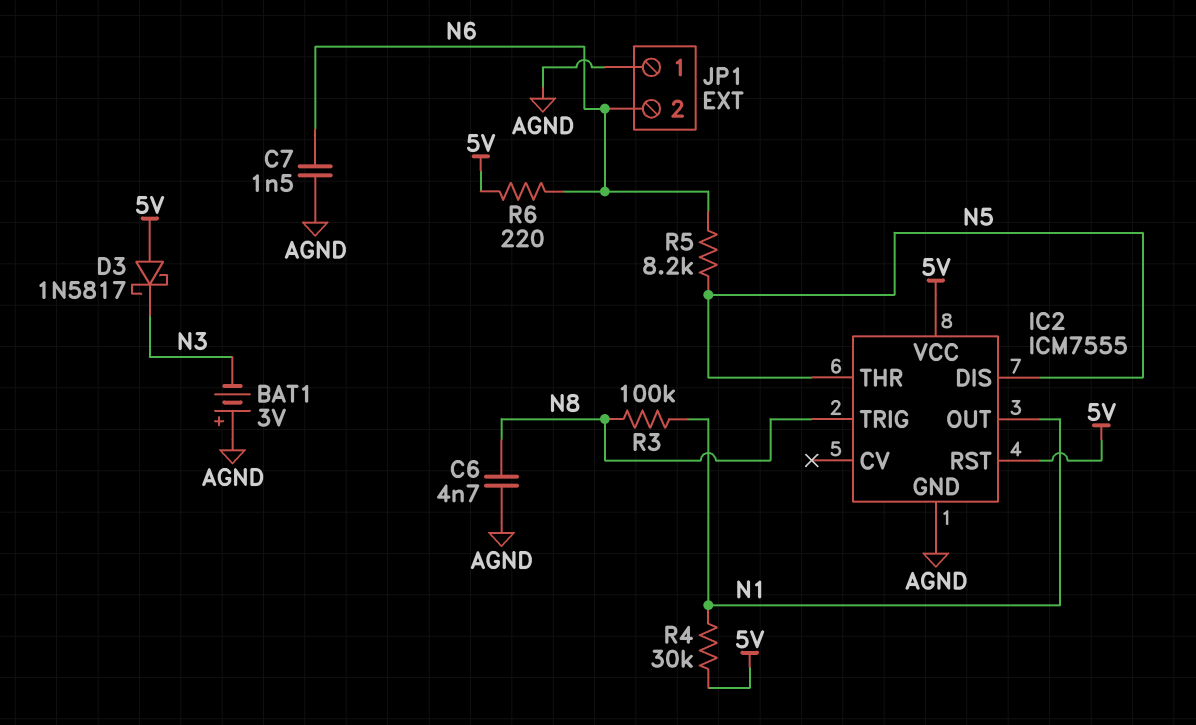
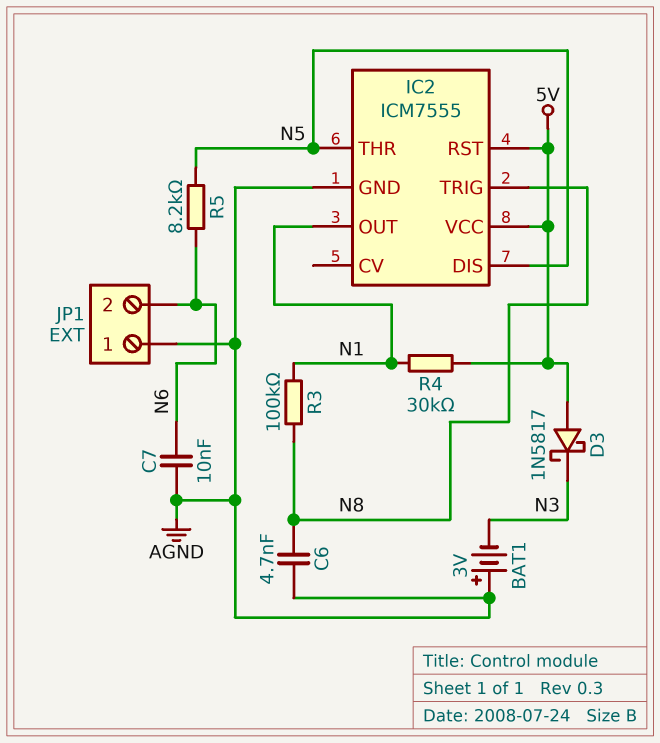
C7: 1.5nF (AGND, N6) -> 10nF (AGND, N6)
R6: 220 (5V, N6) -> none

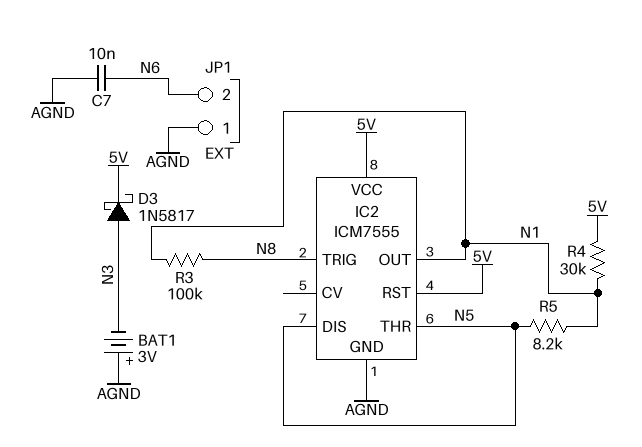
C6: 4.7nF (AGND, N8) -> none
D3: schottky 1N5817 (A 5V, K N3) -> schottky 1N5817 (A N3, K 5V)
R5: 8.2k (N5, N6) -> 8.2k (N1, N5)

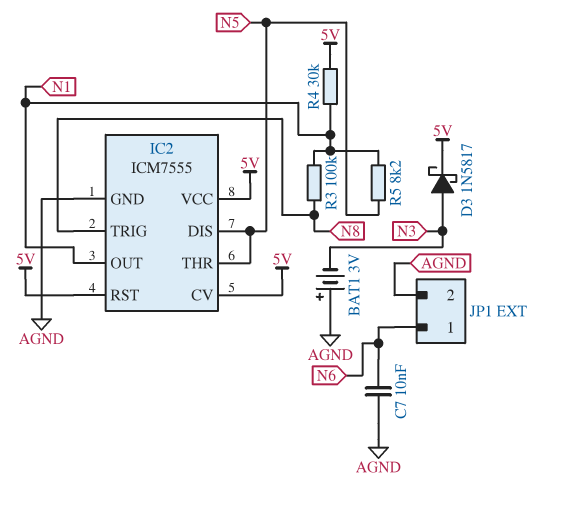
IC2 pin CV: none -> 5V
JP1 pin 1: AGND -> N6
JP1 pin 2: N6 -> AGND

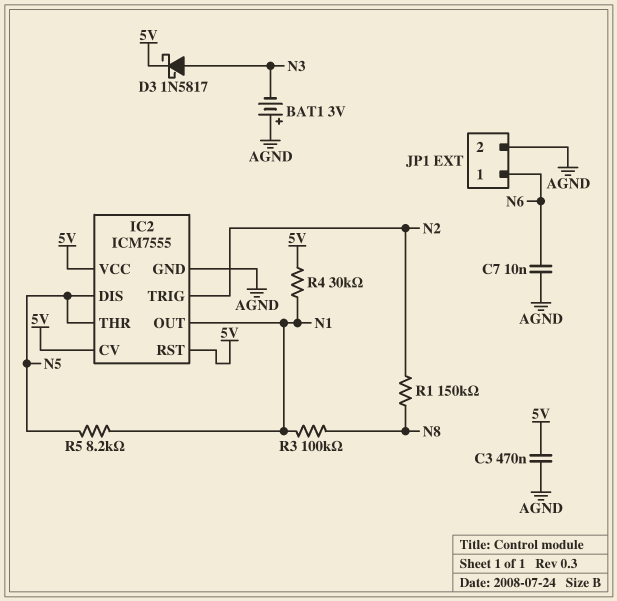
C3: none -> 470nF (5V, AGND)
IC2 pin TRIG: N8 -> N2
R1: none -> 150k (N2, N8)

